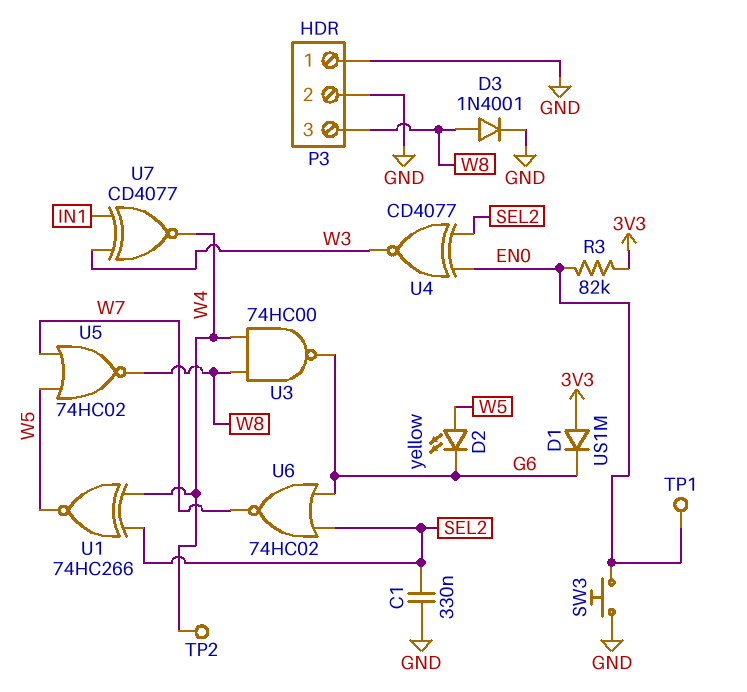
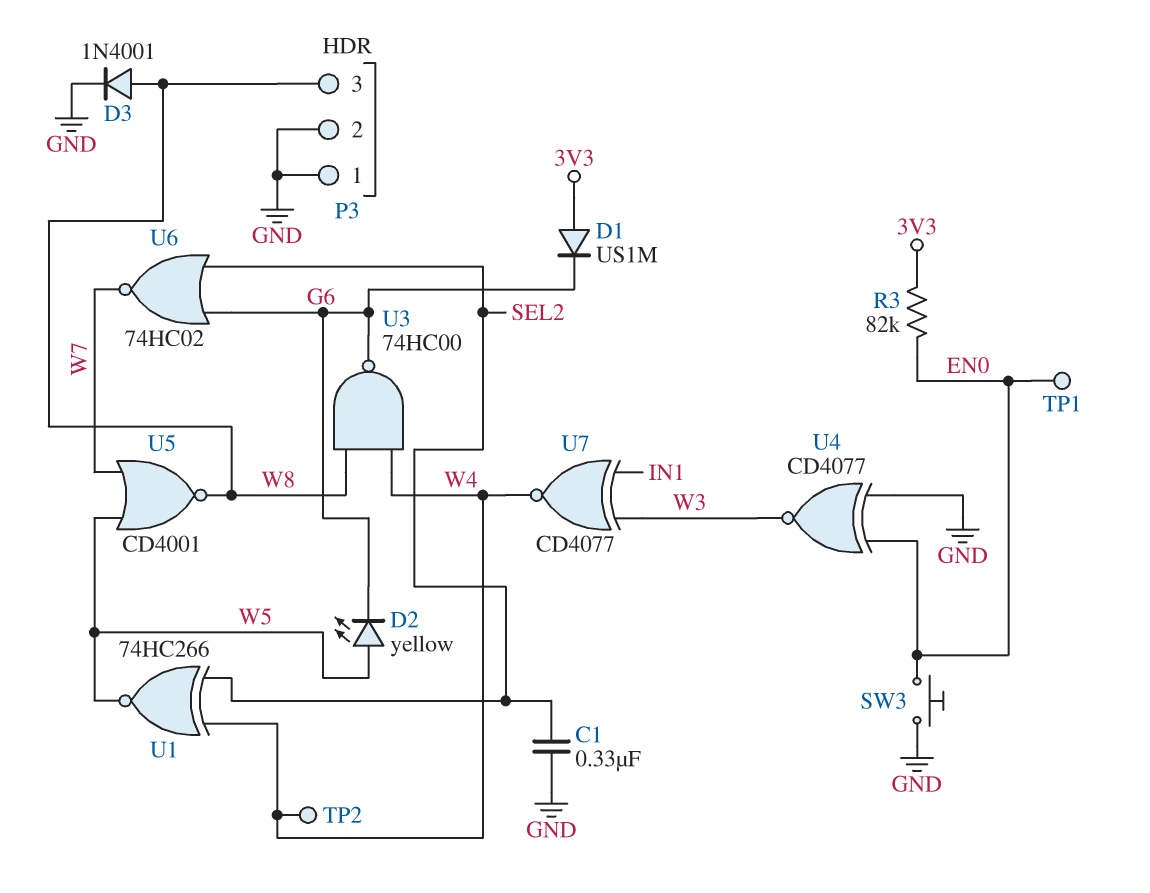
U4: XNOR CD4077 (in EN0, in SEL2, out W3) -> XNOR CD4077 (in EN0, in GND, out W3)
U5: NOR 74HC02 (in W5, in W7, out W8) -> NOR CD4001 (in W5, in W7, out W8)

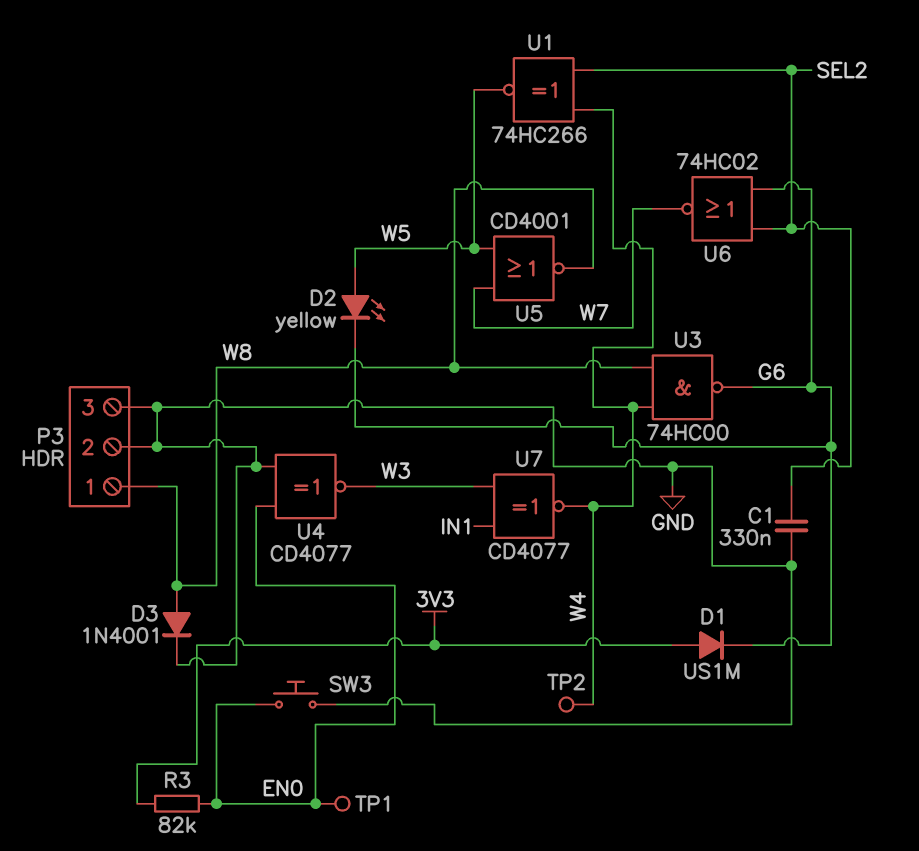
P3 pin 1: GND -> W8
P3 pin 3: W8 -> GND

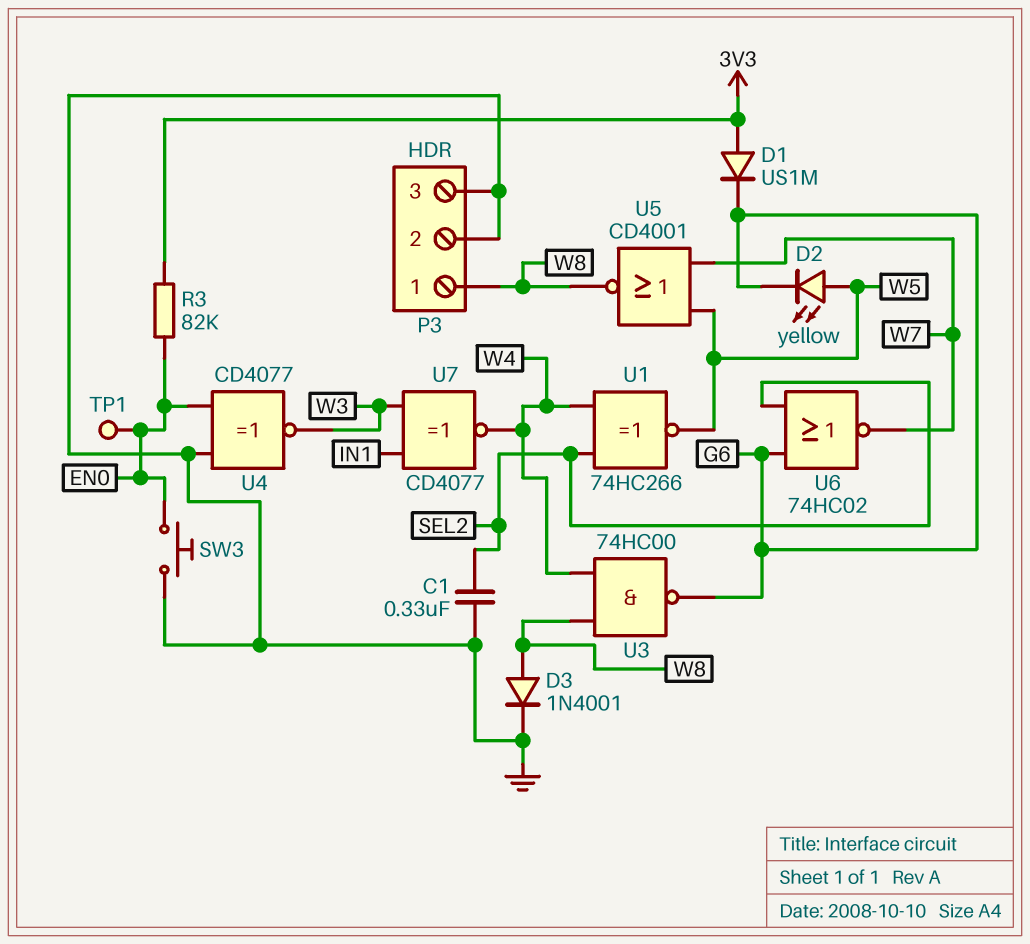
TP2: test point (W4) -> none

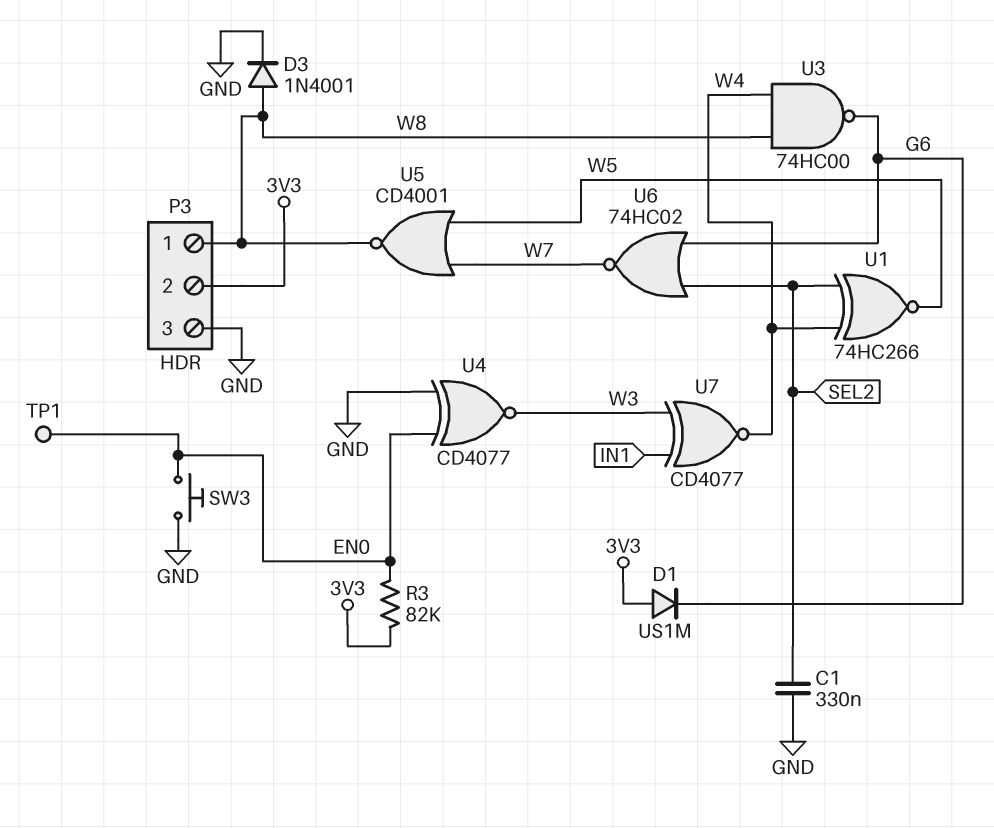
D2: LED yellow (A W5, K G6) -> none
P3 pin 2: GND -> 3V3

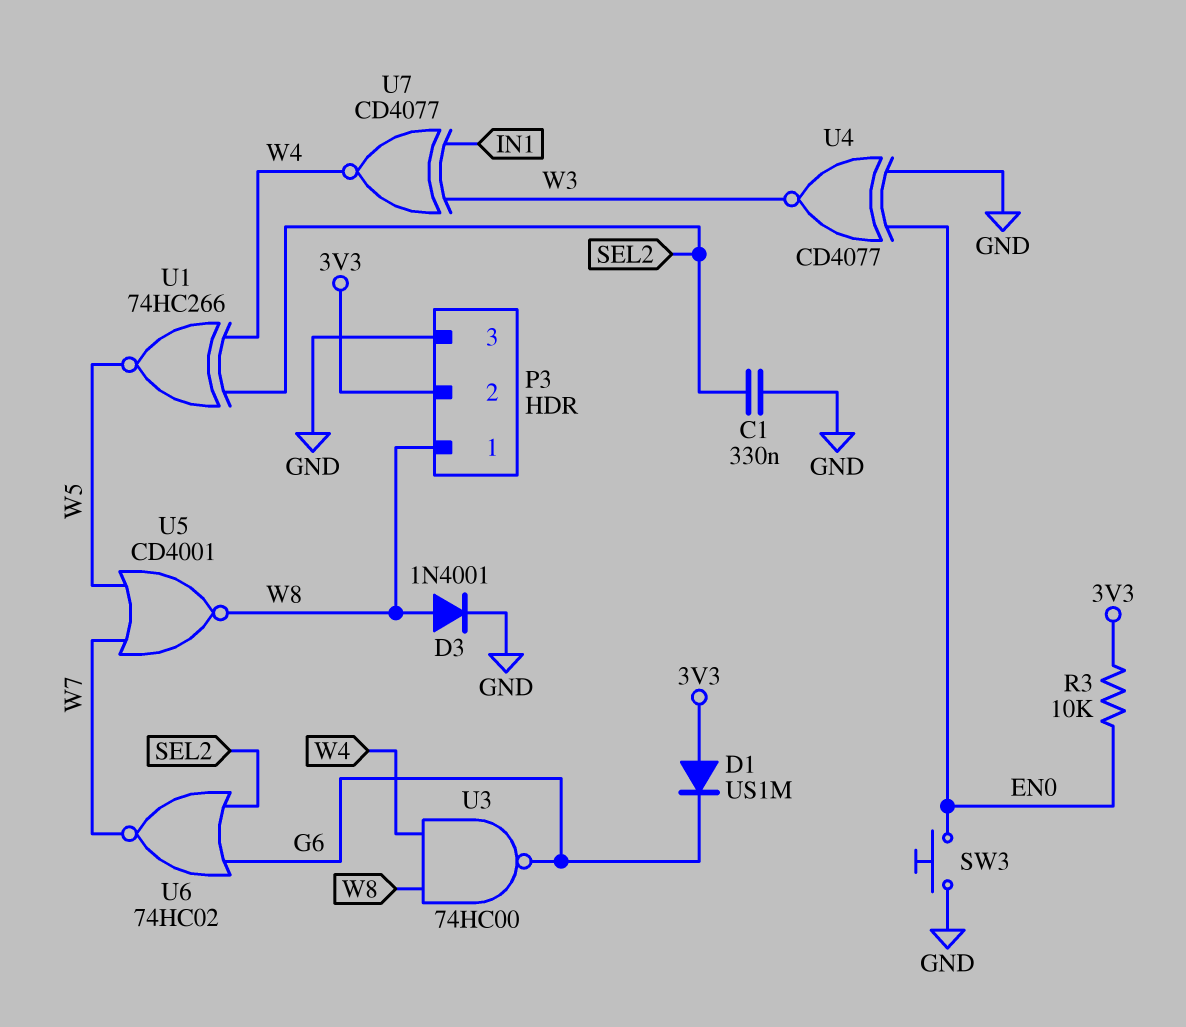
R3: 82k (3V3, EN0) -> 10k (3V3, EN0)
TP1: test point (EN0) -> none

